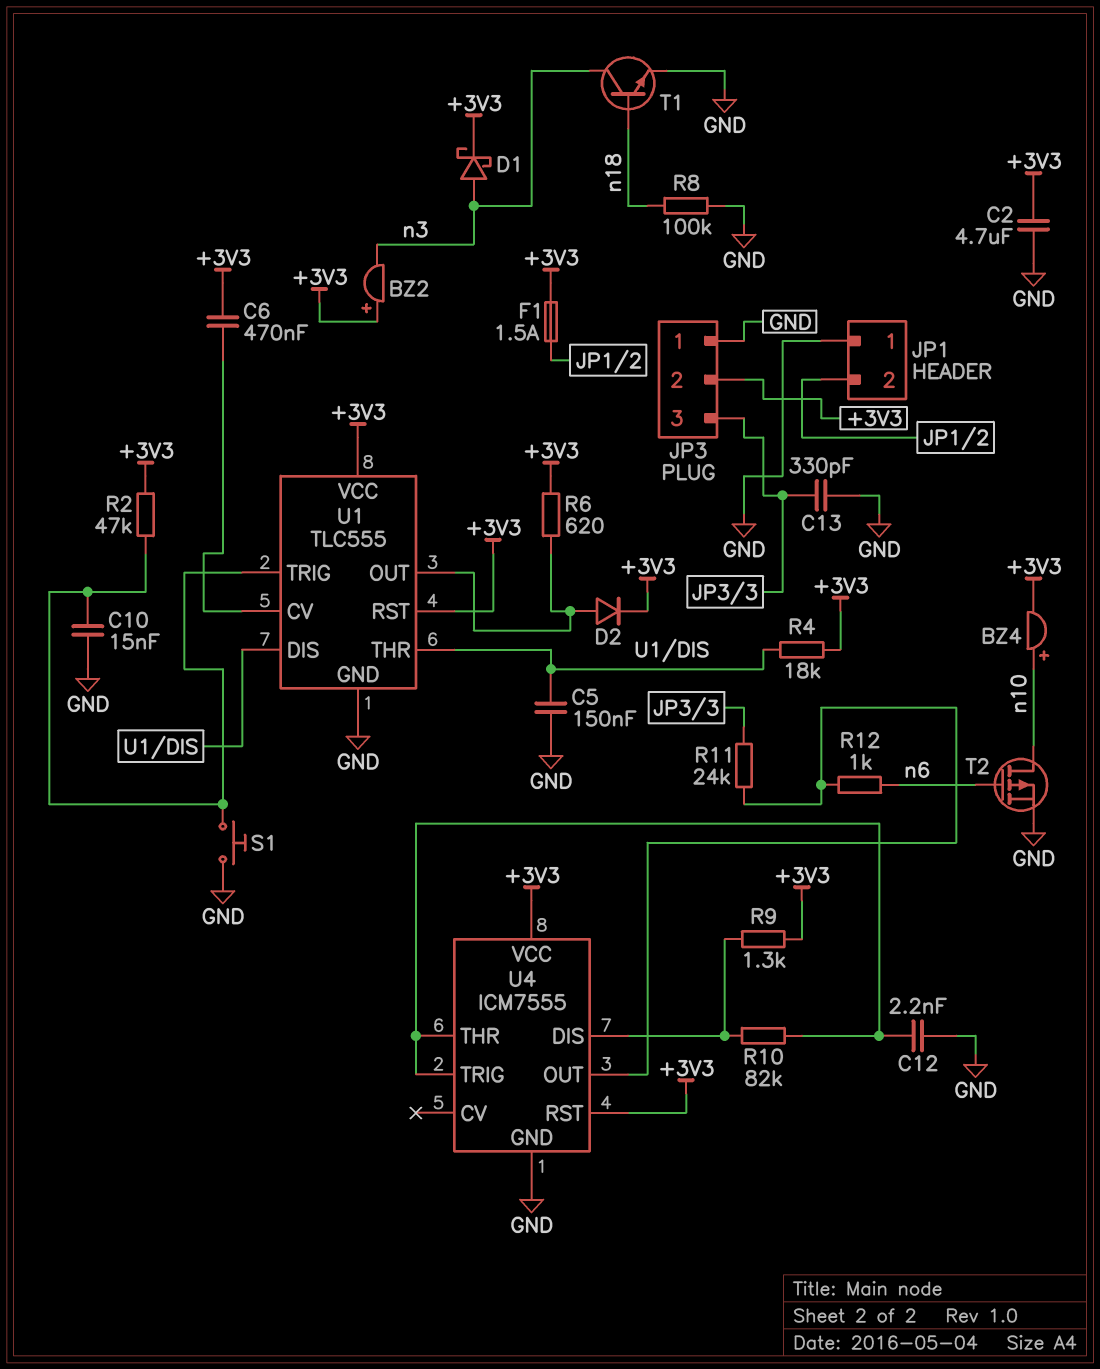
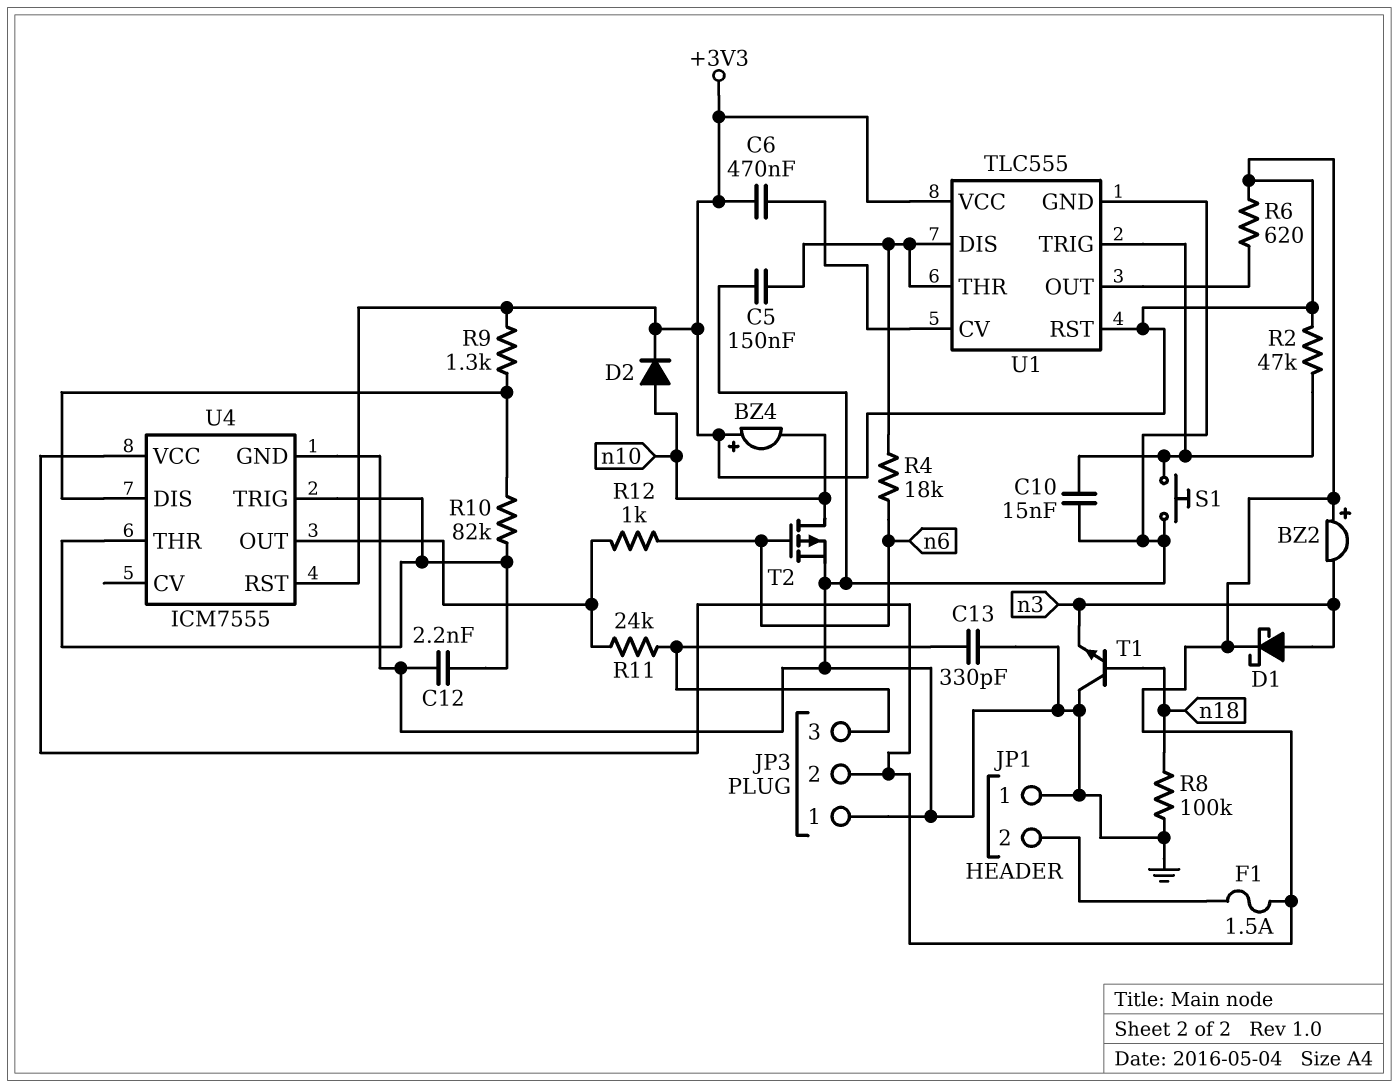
BZ4: buzzer (plus n10, minus +3V3) -> buzzer (plus +3V3, minus n10)
C2: 4.7uF (+3V3, GND) -> none
D2: diode (A U1/OUT, K +3V3) -> diode (A n10, K +3V3)
R4: 18k (+3V3, U1/DIS) -> 18k (U1/DIS, n6)
T1: NPN (B n18, C n3, E GND) -> NPN (B n18, C GND, E n3)

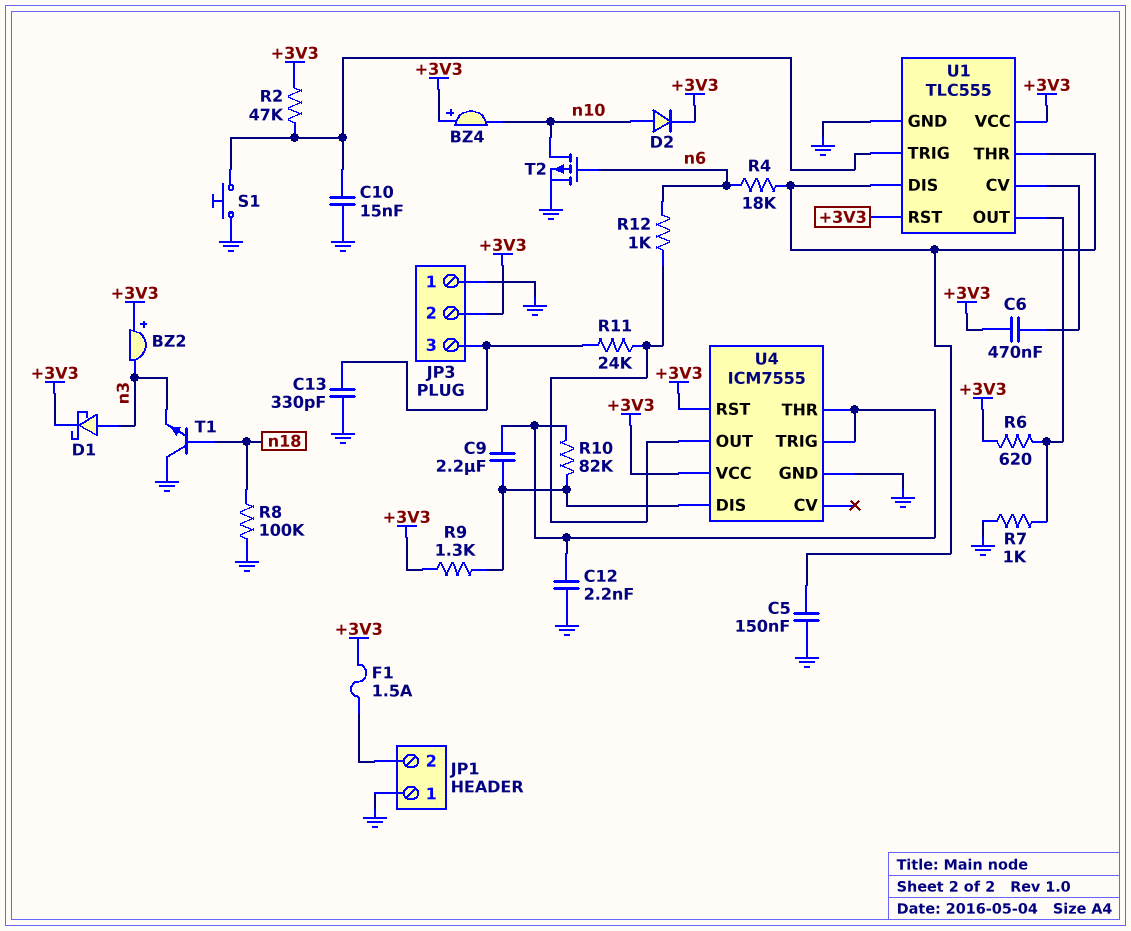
C9: none -> 2.2uF (U4/DIS, U4/THR)
R7: none -> 1k (GND, U1/OUT)

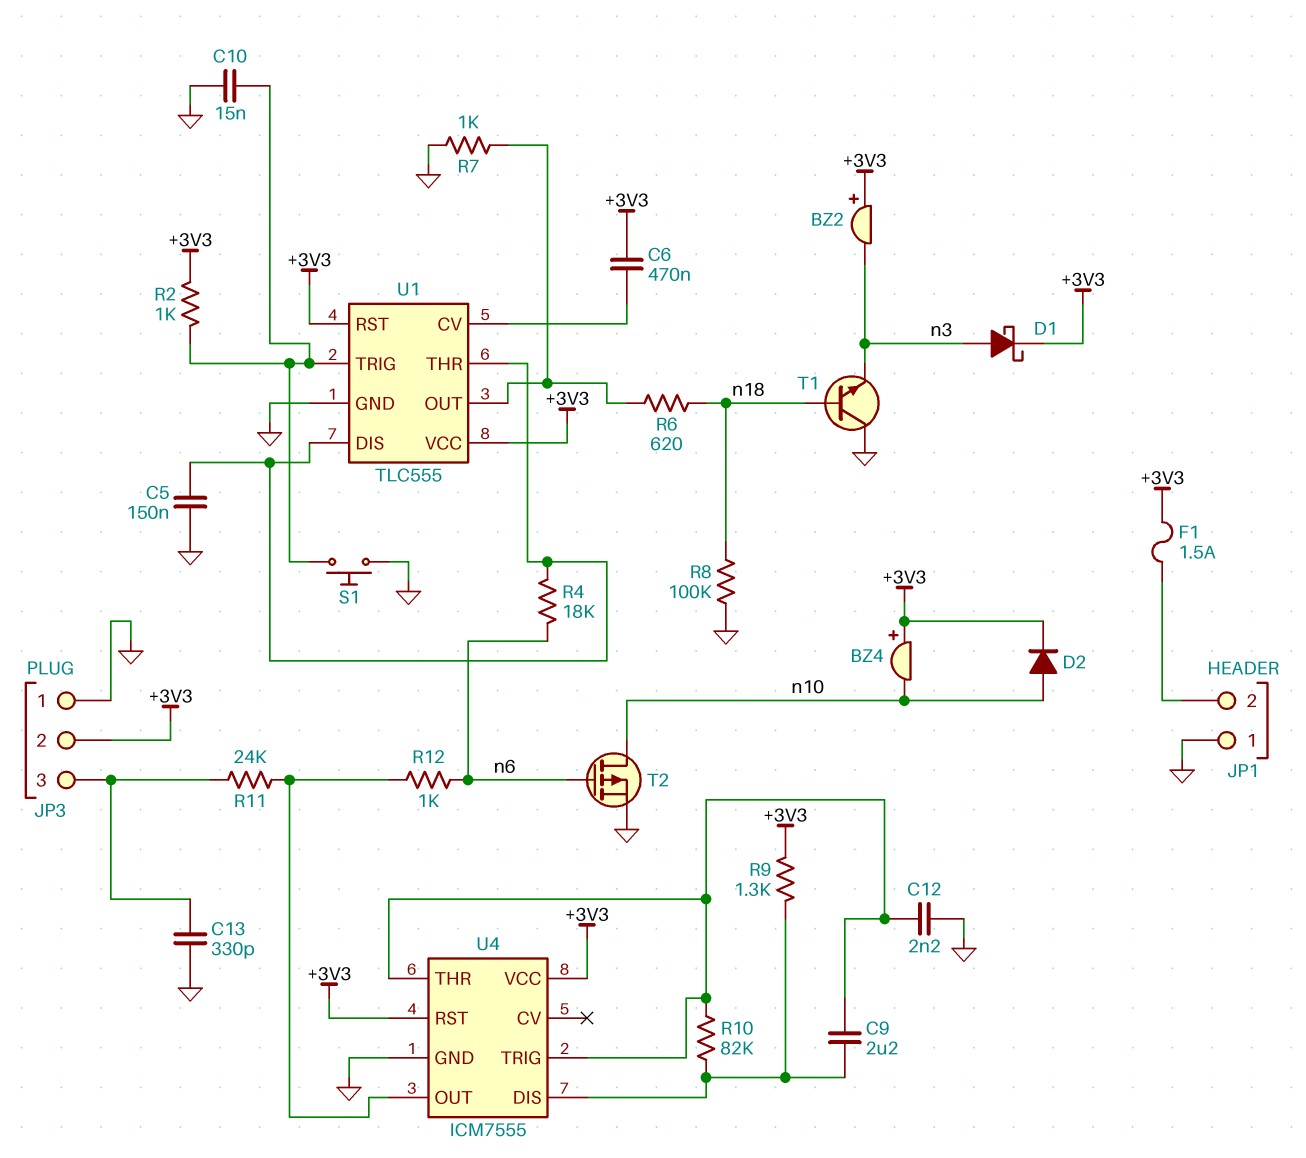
R2: 47k (+3V3, U1/TRIG) -> 1k (+3V3, U1/TRIG)
R6: 620 (+3V3, U1/OUT) -> 620 (U1/OUT, n18)

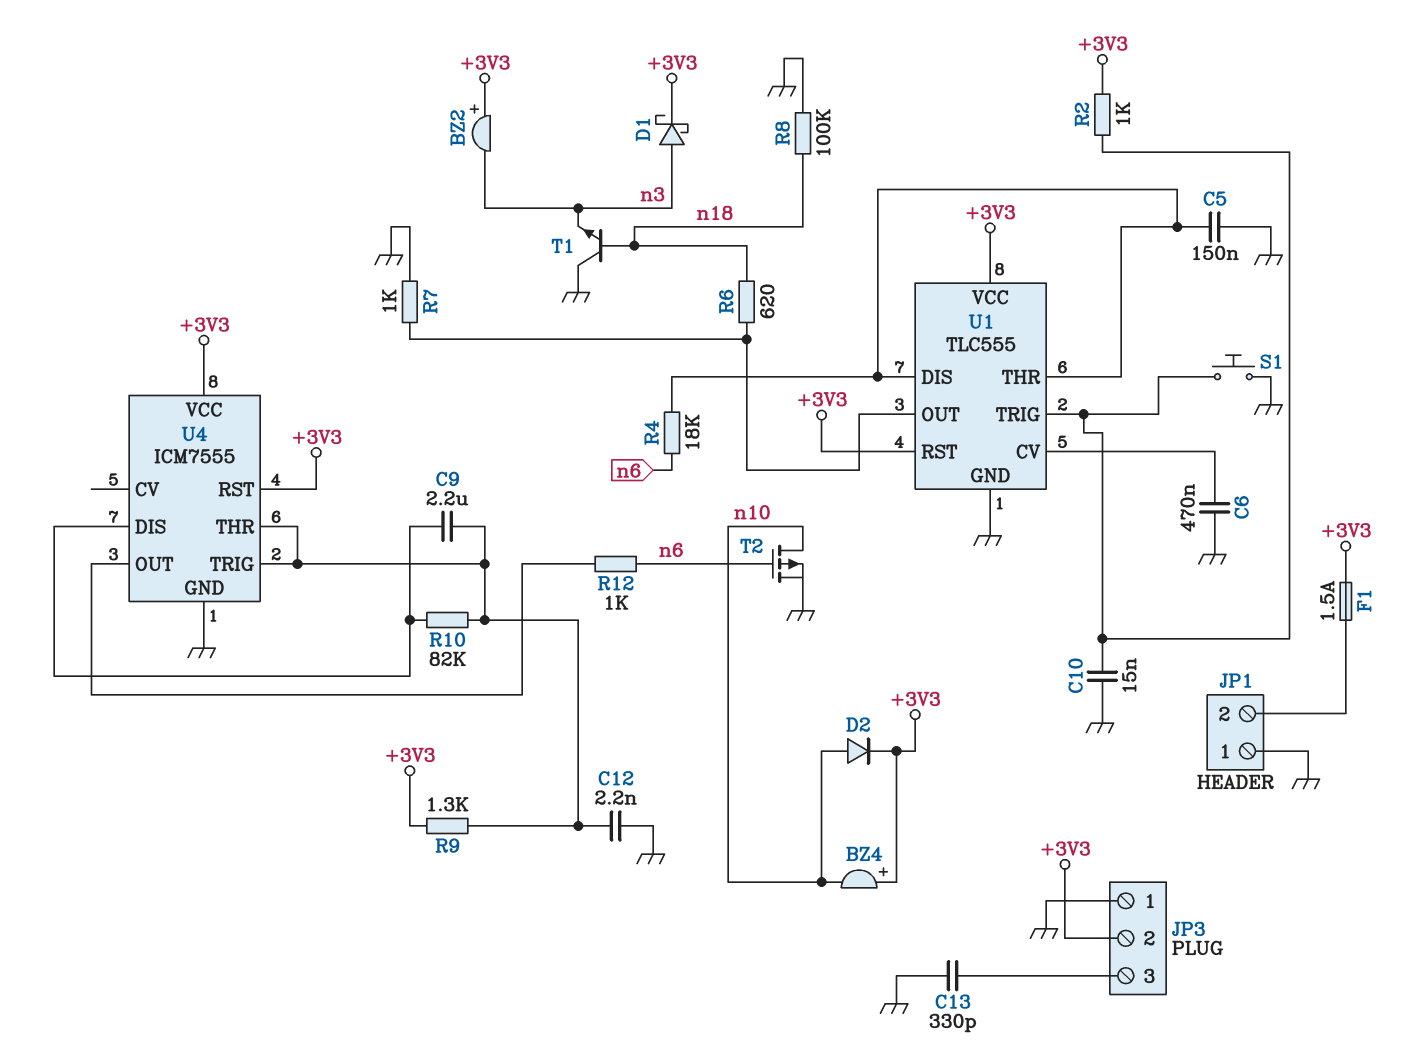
C6: 470nF (+3V3, U1/CV) -> 470nF (GND, U1/CV)
R9: 1.3k (+3V3, U4/DIS) -> 1.3k (+3V3, U4/THR)
R11: 24k (JP3/3, U4/OUT) -> none

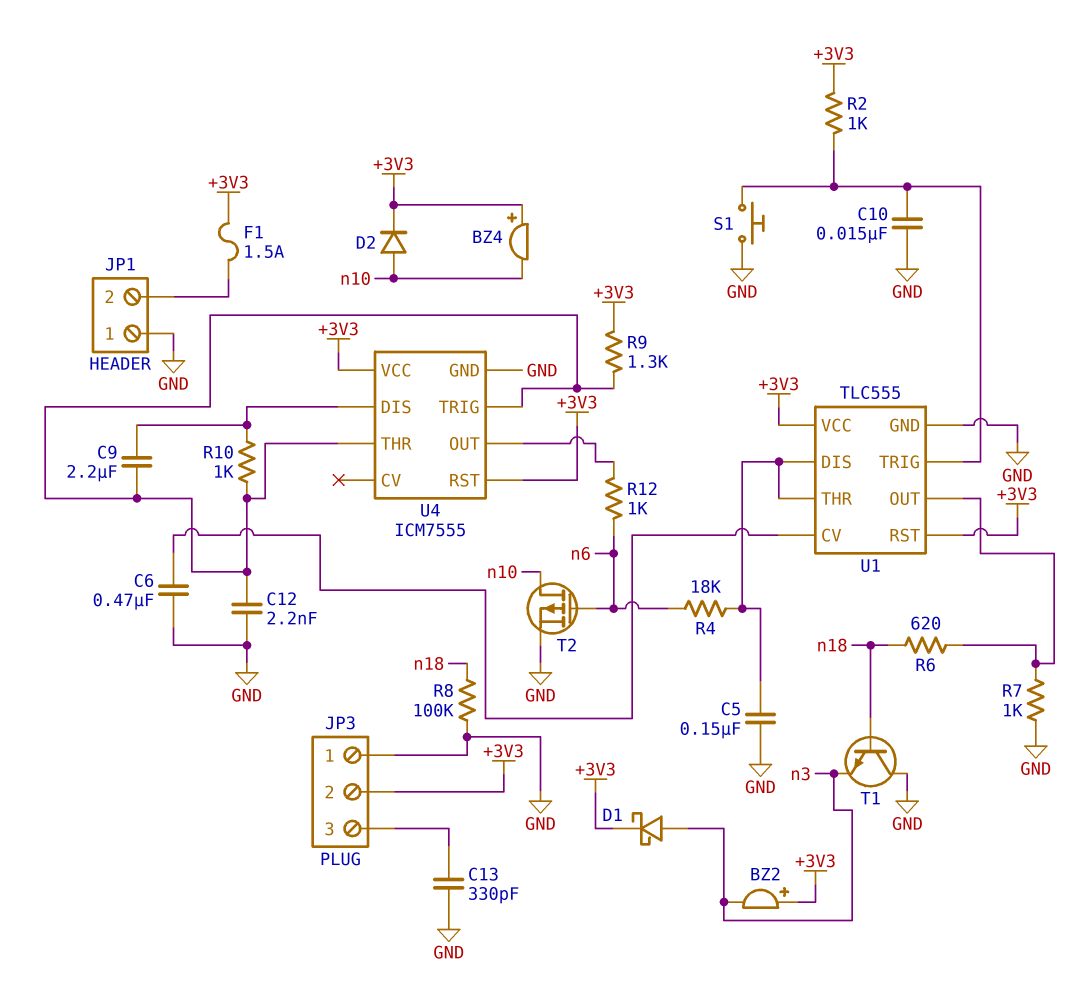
R10: 82k (U4/DIS, U4/THR) -> 1k (U4/DIS, U4/THR)

